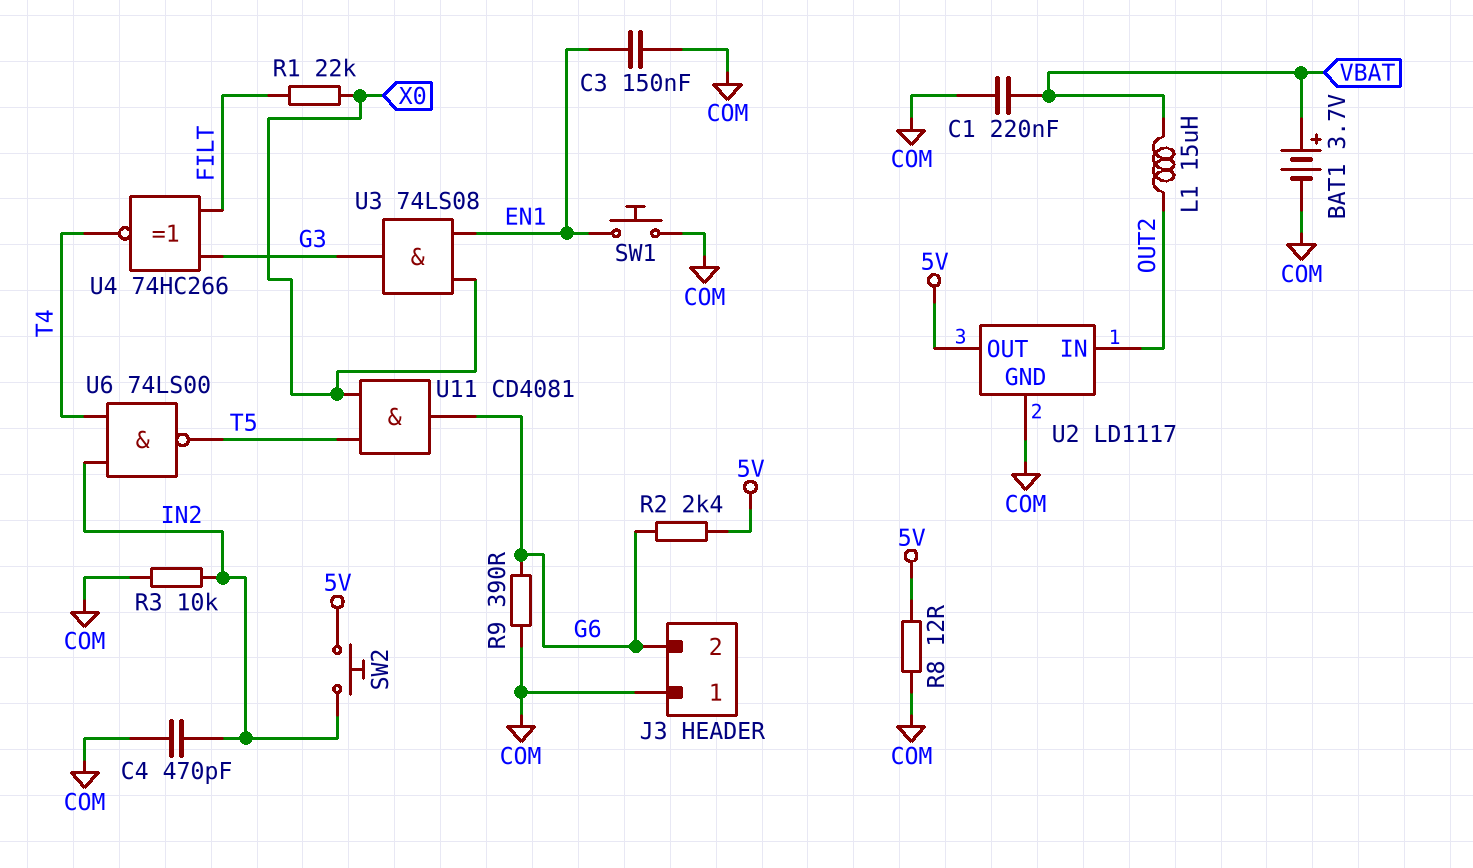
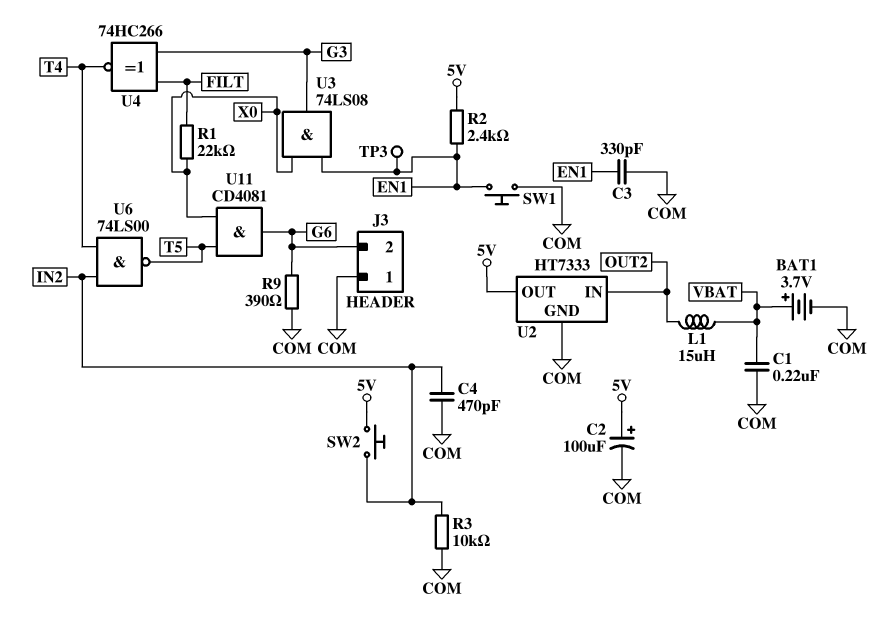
C2: none -> 100uF (plus 5V, minus COM)
C3: 150nF (COM, EN1) -> 330pF (COM, EN1)
R2: 2.4k (5V, G6) -> 2.4k (5V, EN1)
R8: 12 (5V, COM) -> none
TP3: none -> test point (EN1)
U2: LD1117 -> HT7333

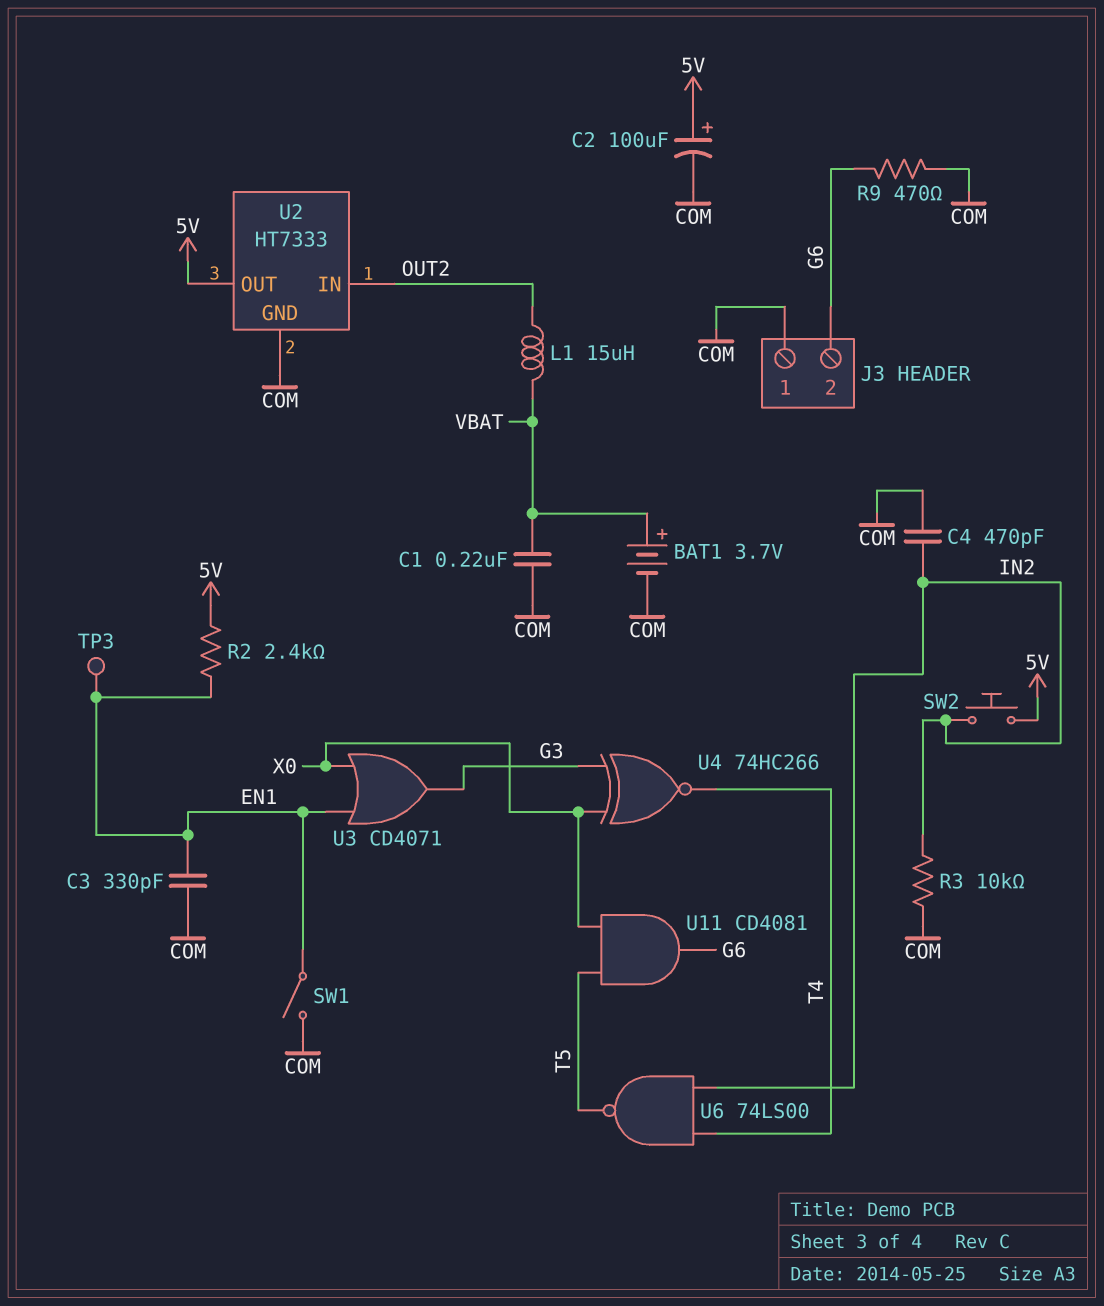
R1: 22k (FILT, X0) -> none
R9: 390 (COM, G6) -> 470 (COM, G6)
SW1: button (COM, EN1) -> switch (COM, EN1)
U3: AND 74LS08 (in EN1, in X0, out G3) -> OR CD4071 (in EN1, in X0, out G3)
U4: XNOR 74HC266 (in FILT, in G3, out T4) -> XNOR 74HC266 (in G3, in X0, out T4)

